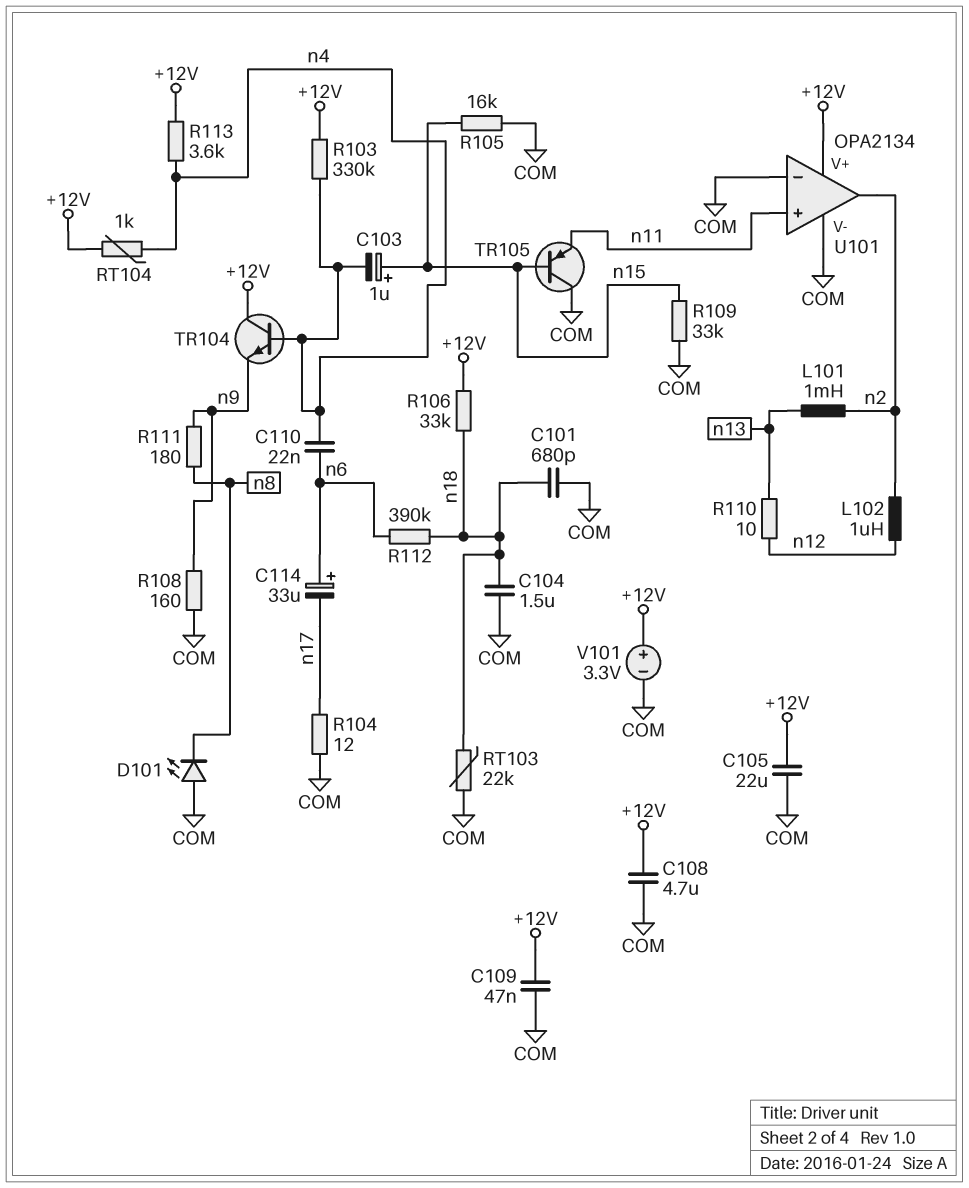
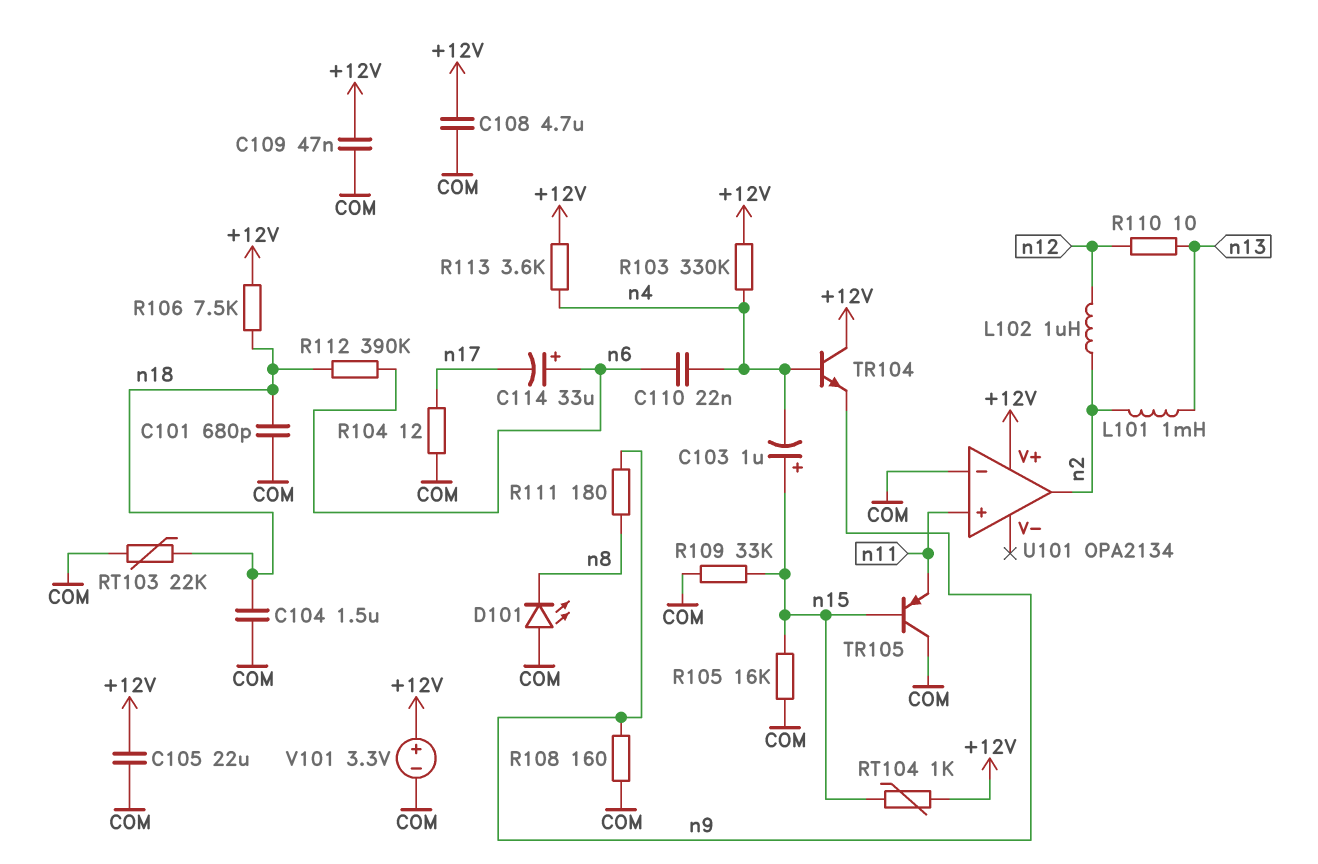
R106: 33k (+12V, n18) -> 7.5k (+12V, n18)
RT104: 1k (+12V, n4) -> 1k (+12V, n15)
U101 pin V-: COM -> none

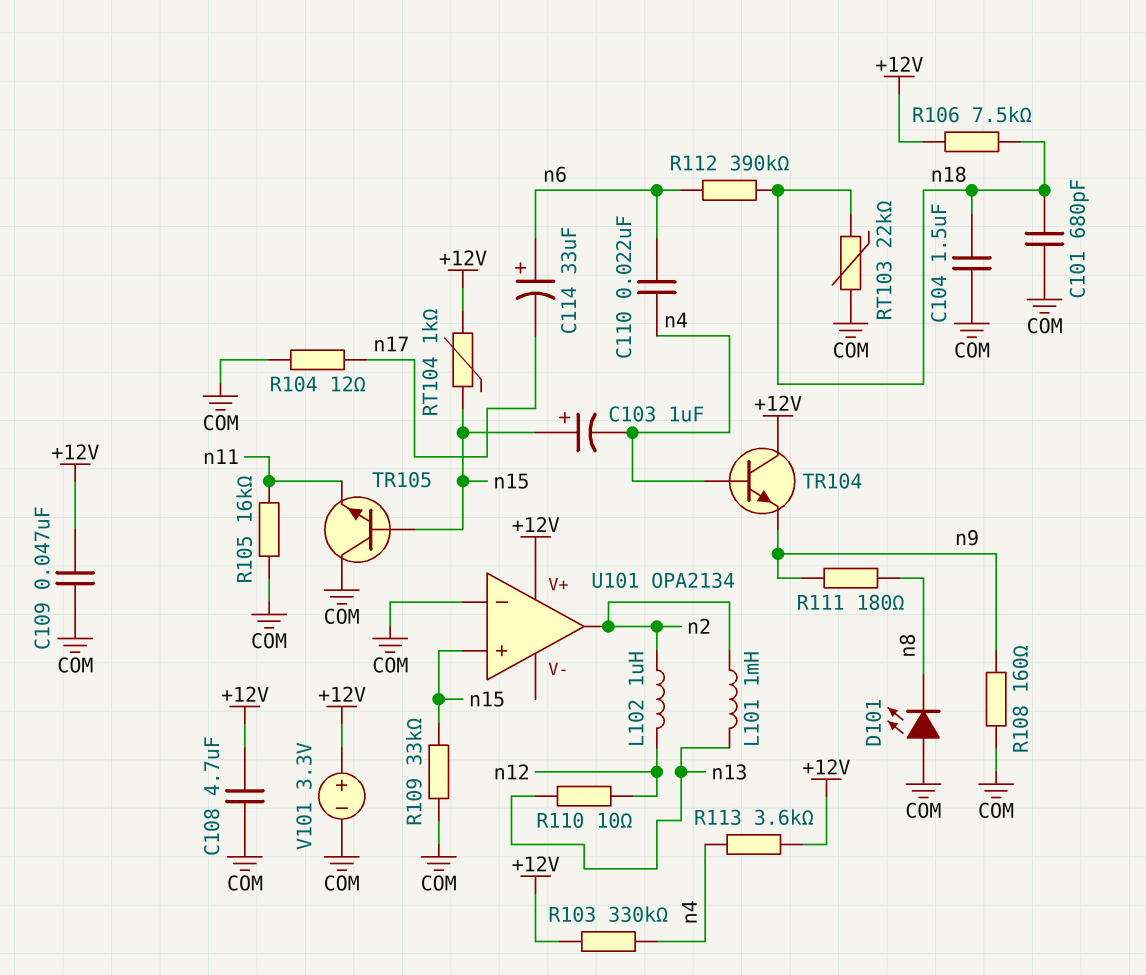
C105: 22uF (+12V, COM) -> none
R105: 16k (COM, n15) -> 16k (COM, n11)
TR105: PNP (B n15, C COM, E n11) -> NPN (B n15, C COM, E n11)
U101 pin in+: n11 -> n15

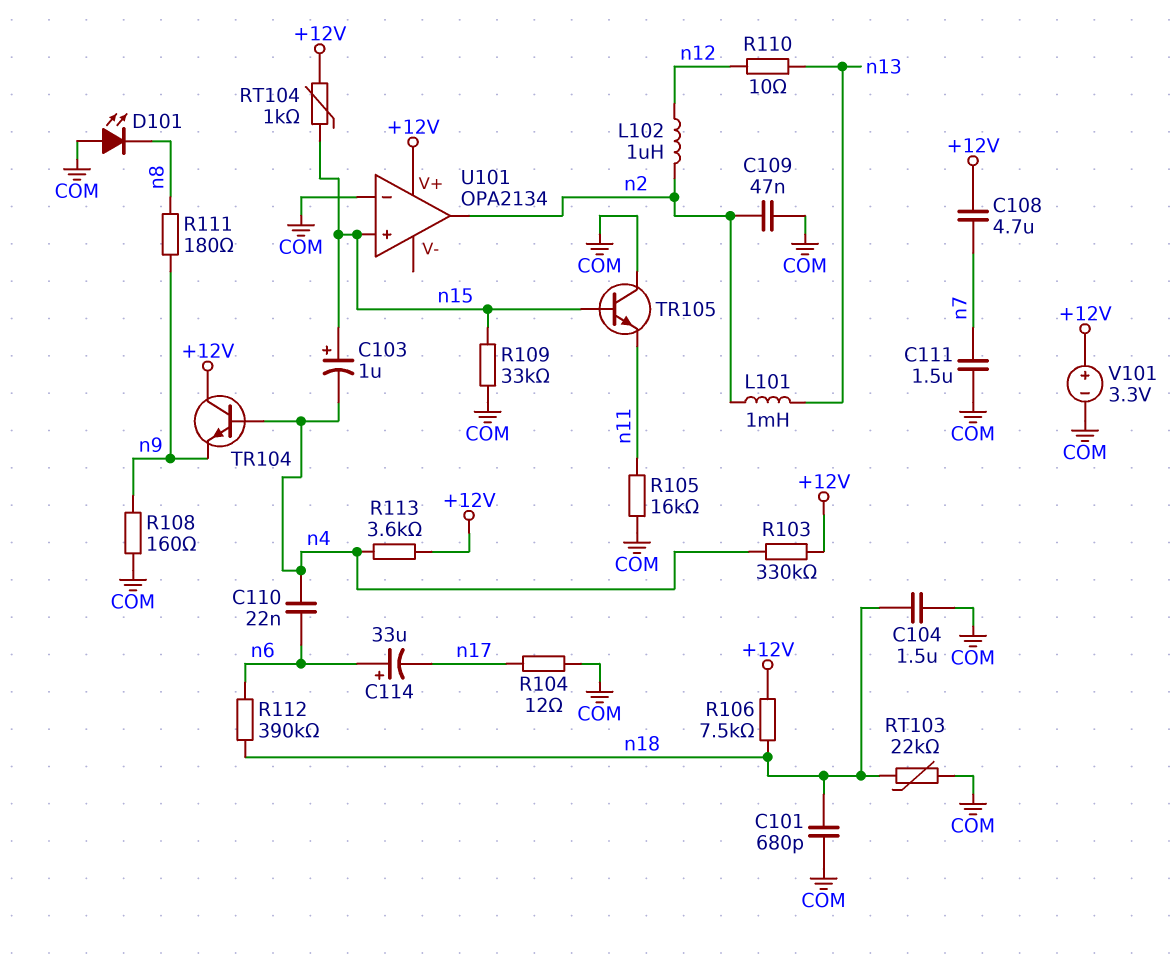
C108: 4.7uF (+12V, COM) -> 4.7uF (+12V, n7)
C109: 47nF (+12V, COM) -> 47nF (COM, n2)
C111: none -> 1.5uF (COM, n7)

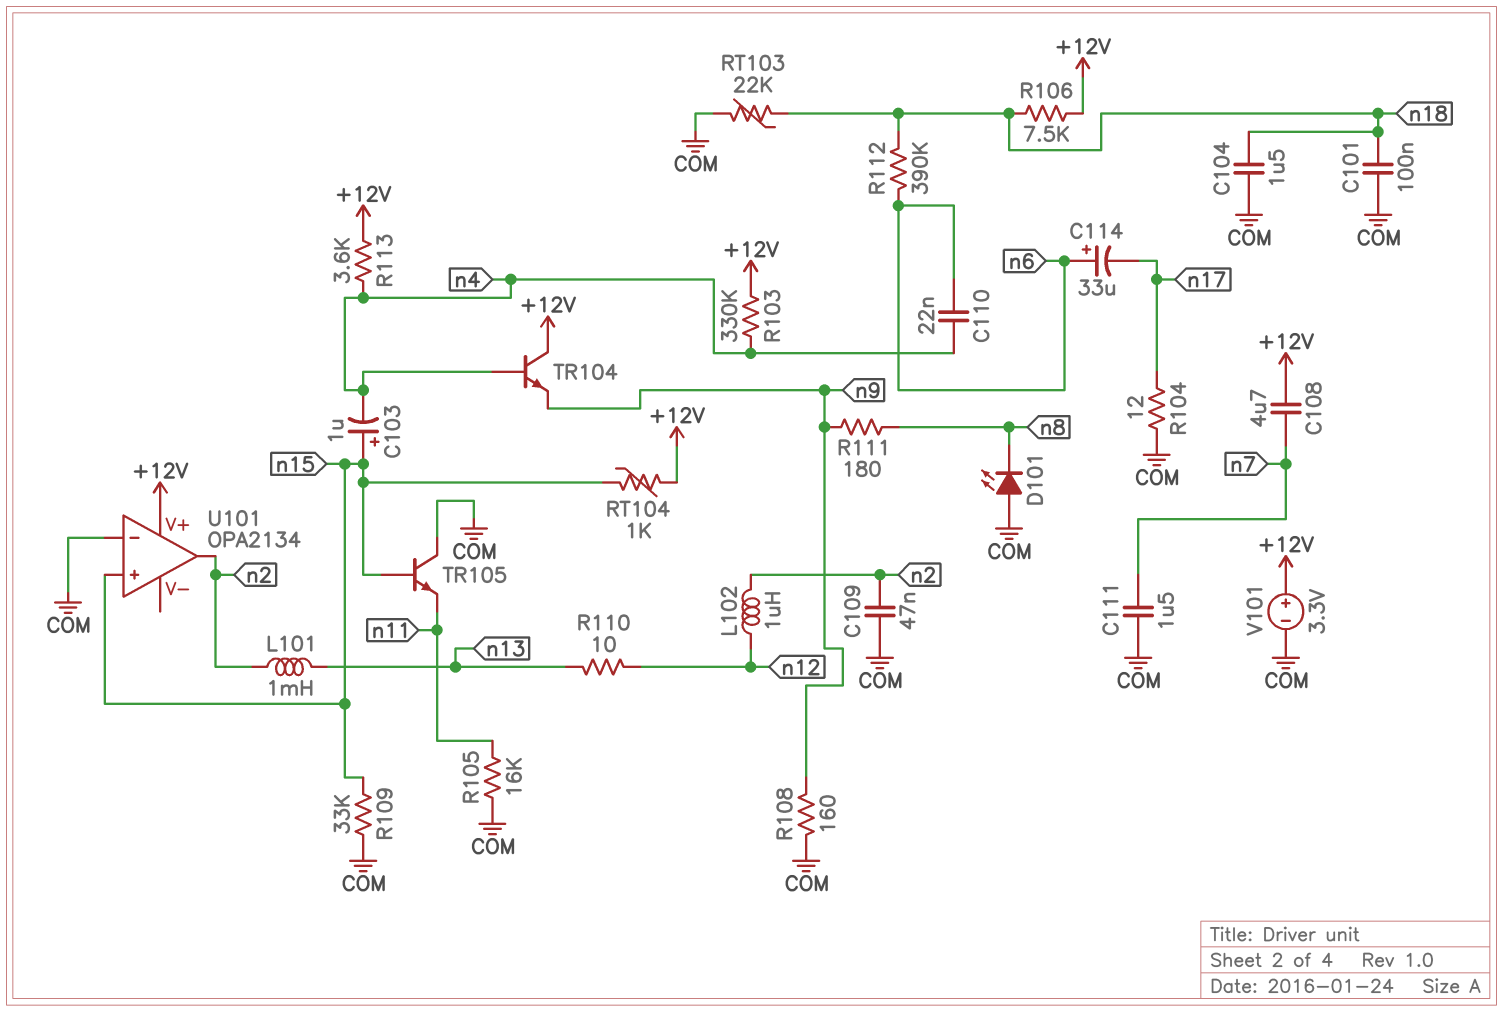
C101: 680pF (COM, n18) -> 100nF (COM, n18)

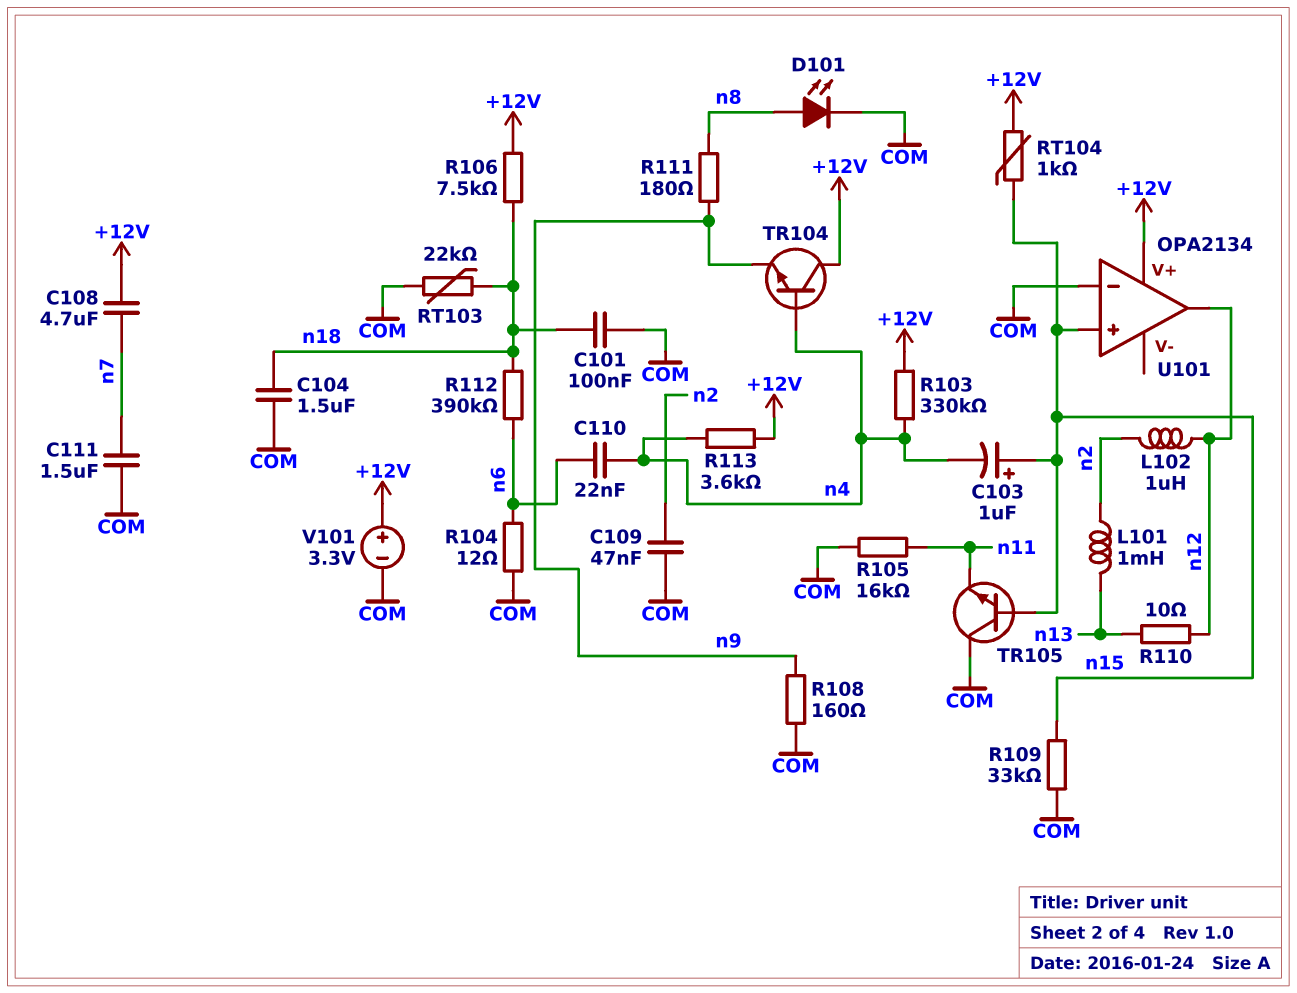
C114: 33uF (plus n6, minus n17) -> none
D101: LED (A COM, K n8) -> LED (A n8, K COM)
R104: 12 (COM, n17) -> 12 (COM, n6)
U101 pin out: n2 -> n12

